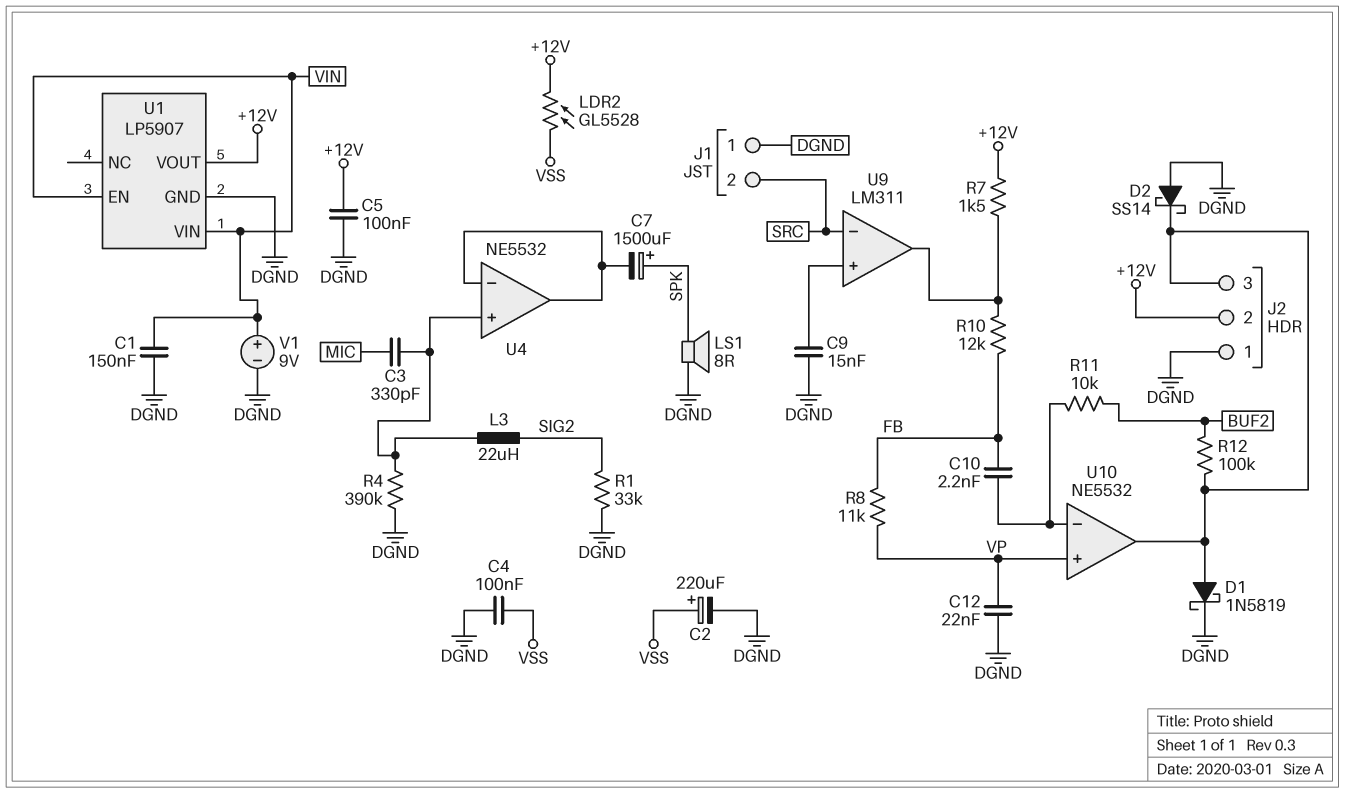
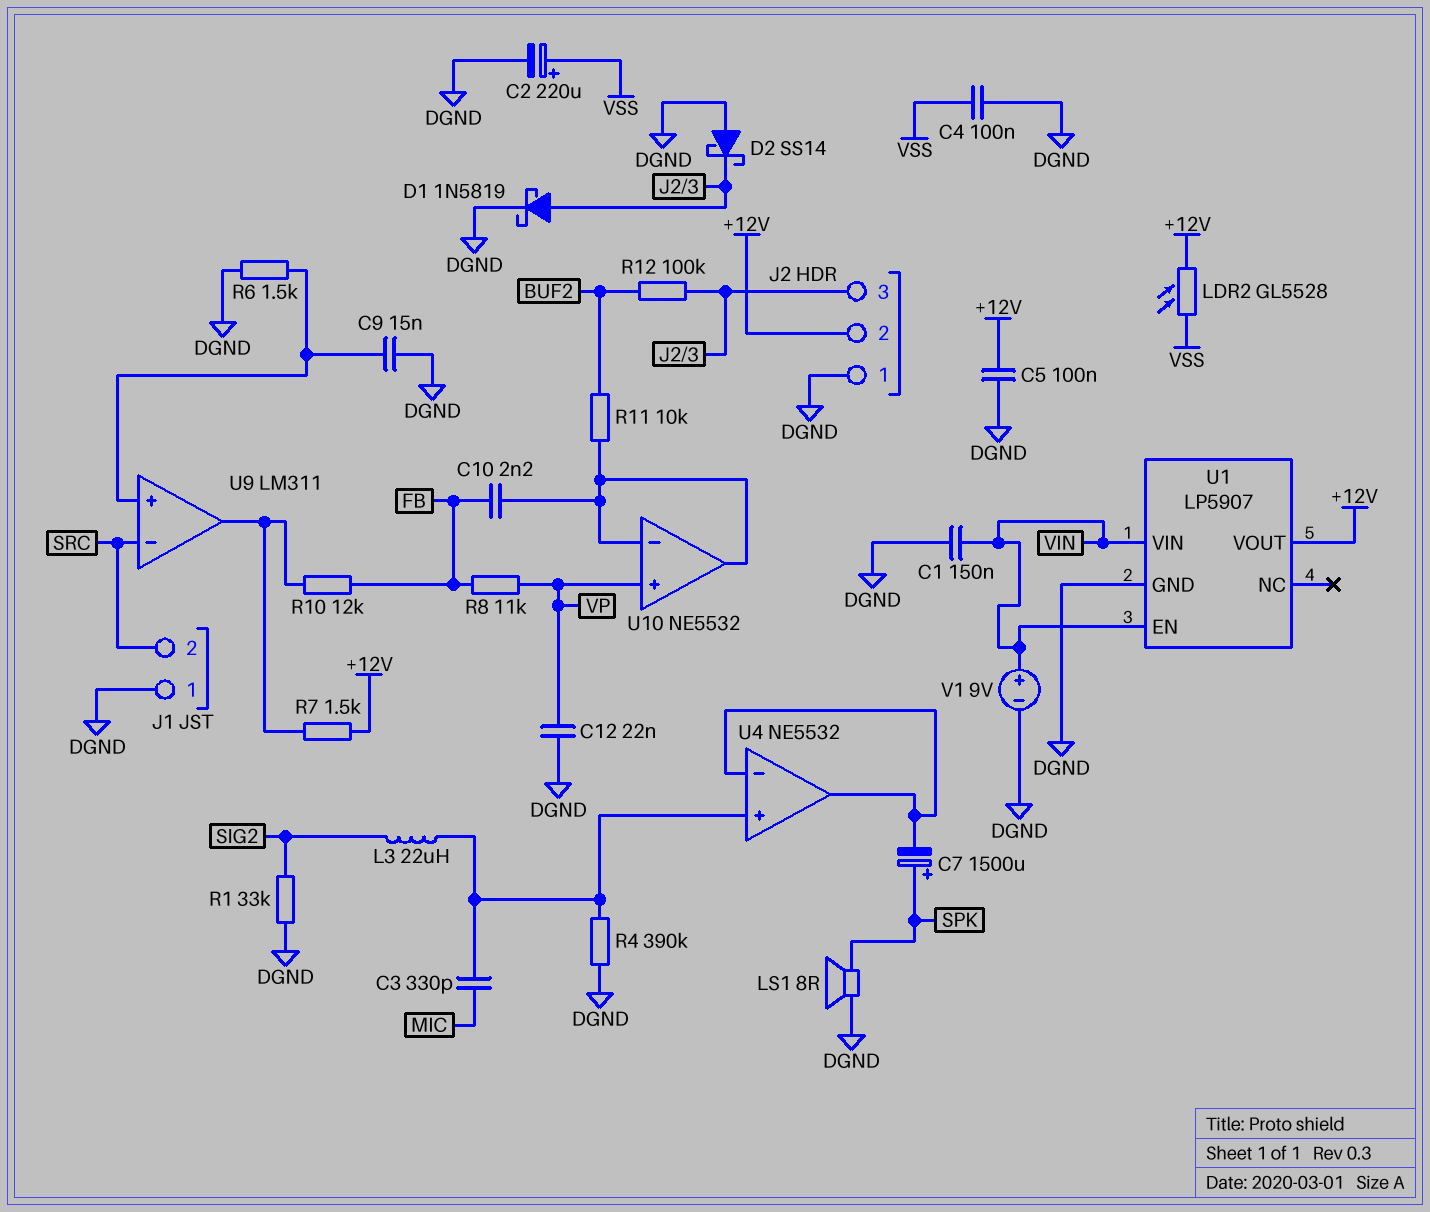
R6: none -> 1.5k (DGND, U9/in+)
U10 pin out: J2/3 -> U10/in-

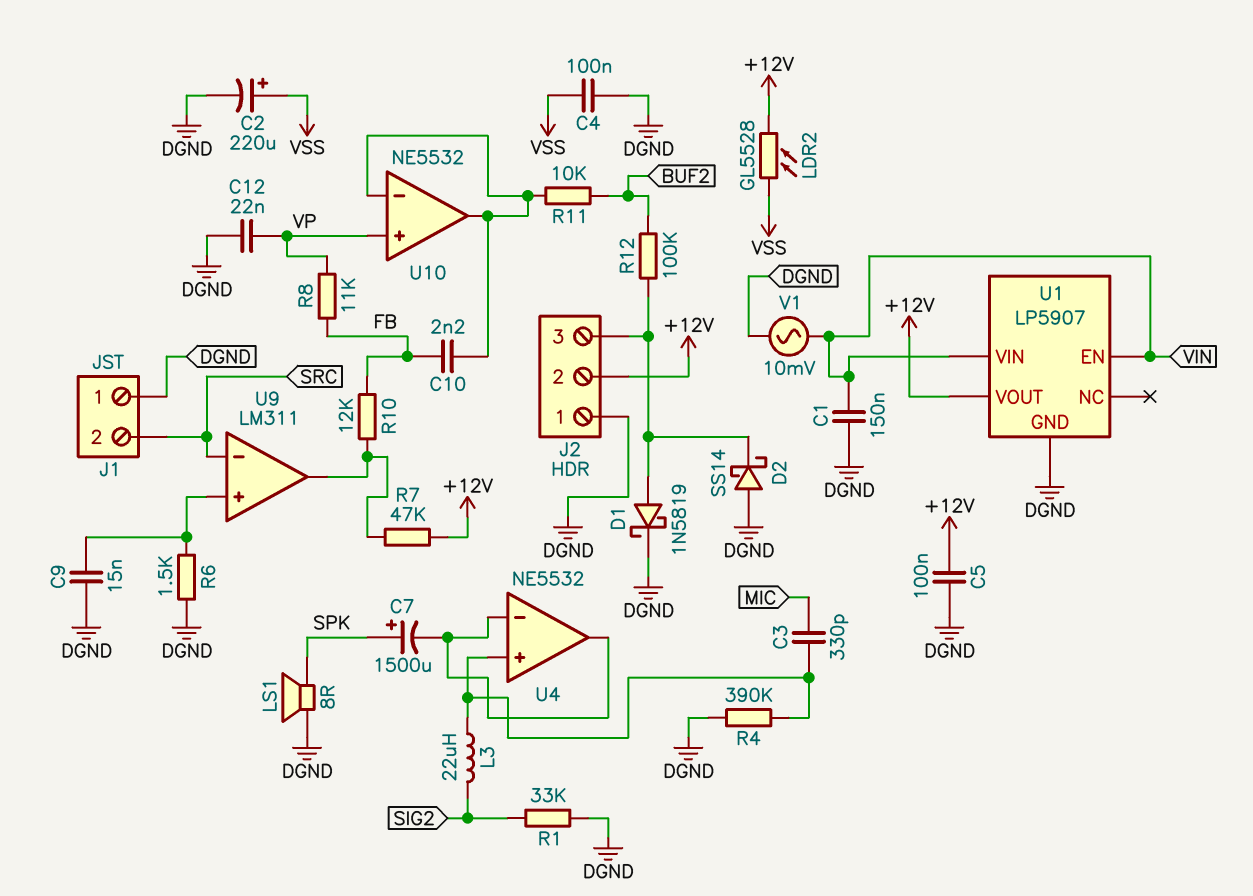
R7: 1.5k (+12V, U9/out) -> 47k (+12V, U9/out)
V1: 9V (plus VIN, minus DGND) -> AC 10mV (DGND, VIN)

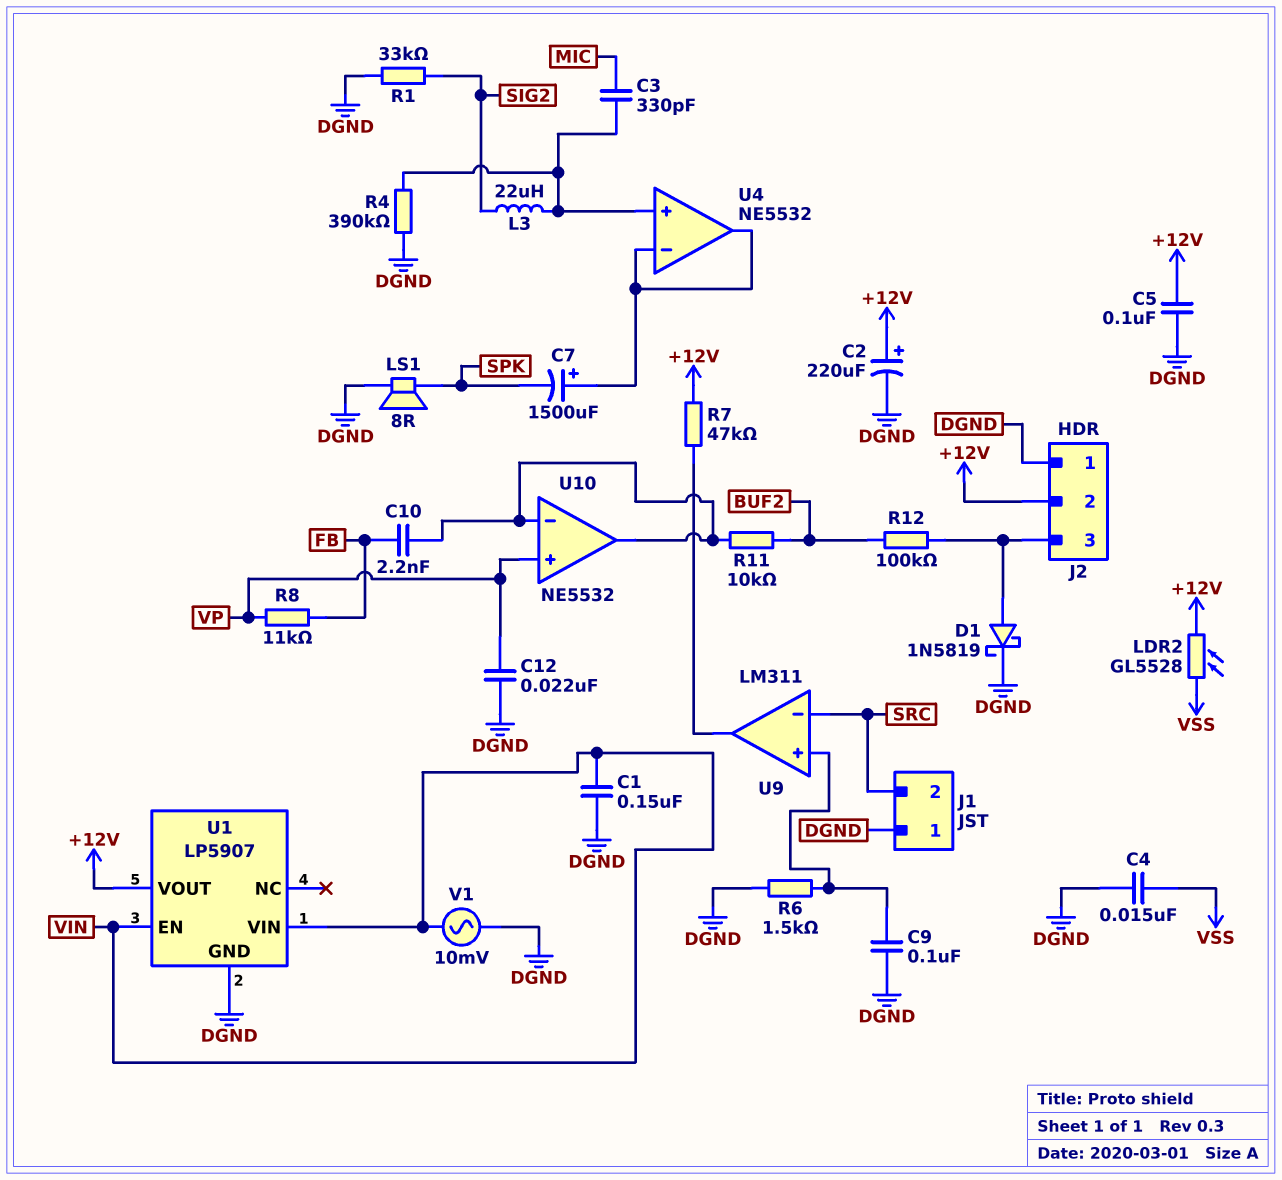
C2: 220uF (plus VSS, minus DGND) -> 220uF (plus +12V, minus DGND)
C4: 100nF (DGND, VSS) -> 15nF (DGND, VSS)
C7: 1500uF (plus SPK, minus U4/in-) -> 1500uF (plus U4/in-, minus SPK)
C9: 15nF (DGND, U9/in+) -> 100nF (DGND, U9/in+)
D2: schottky SS14 (A DGND, K J2/3) -> none
R10: 12k (FB, U9/out) -> none

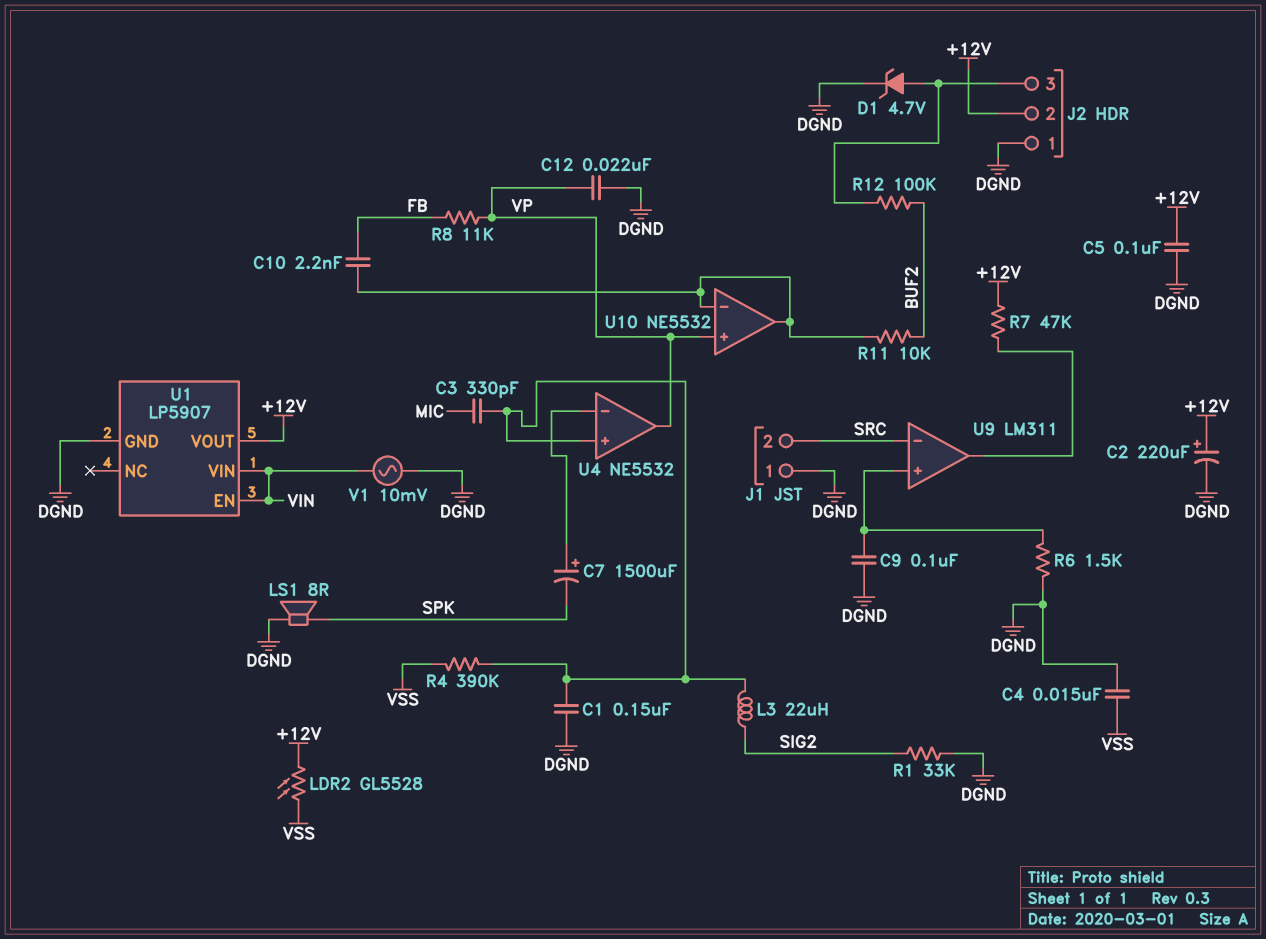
C1: 150nF (DGND, VIN) -> 150nF (DGND, U4/in+)
D1: schottky 1N5819 (A J2/3, K DGND) -> zener 4.7V (A J2/3, K DGND)
R4: 390k (DGND, U4/in+) -> 390k (U4/in+, VSS)
U4 pin out: U4/in- -> VP

